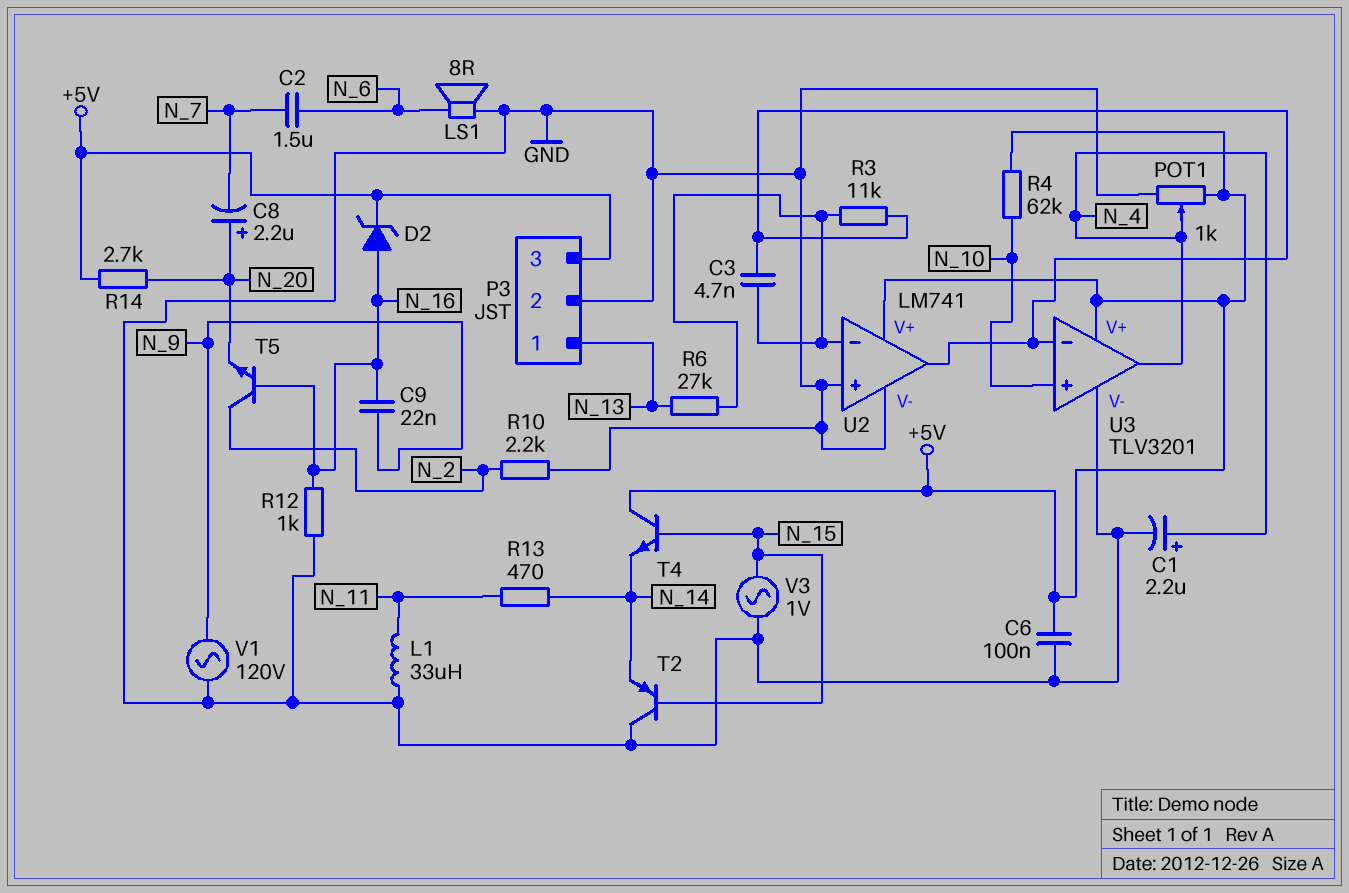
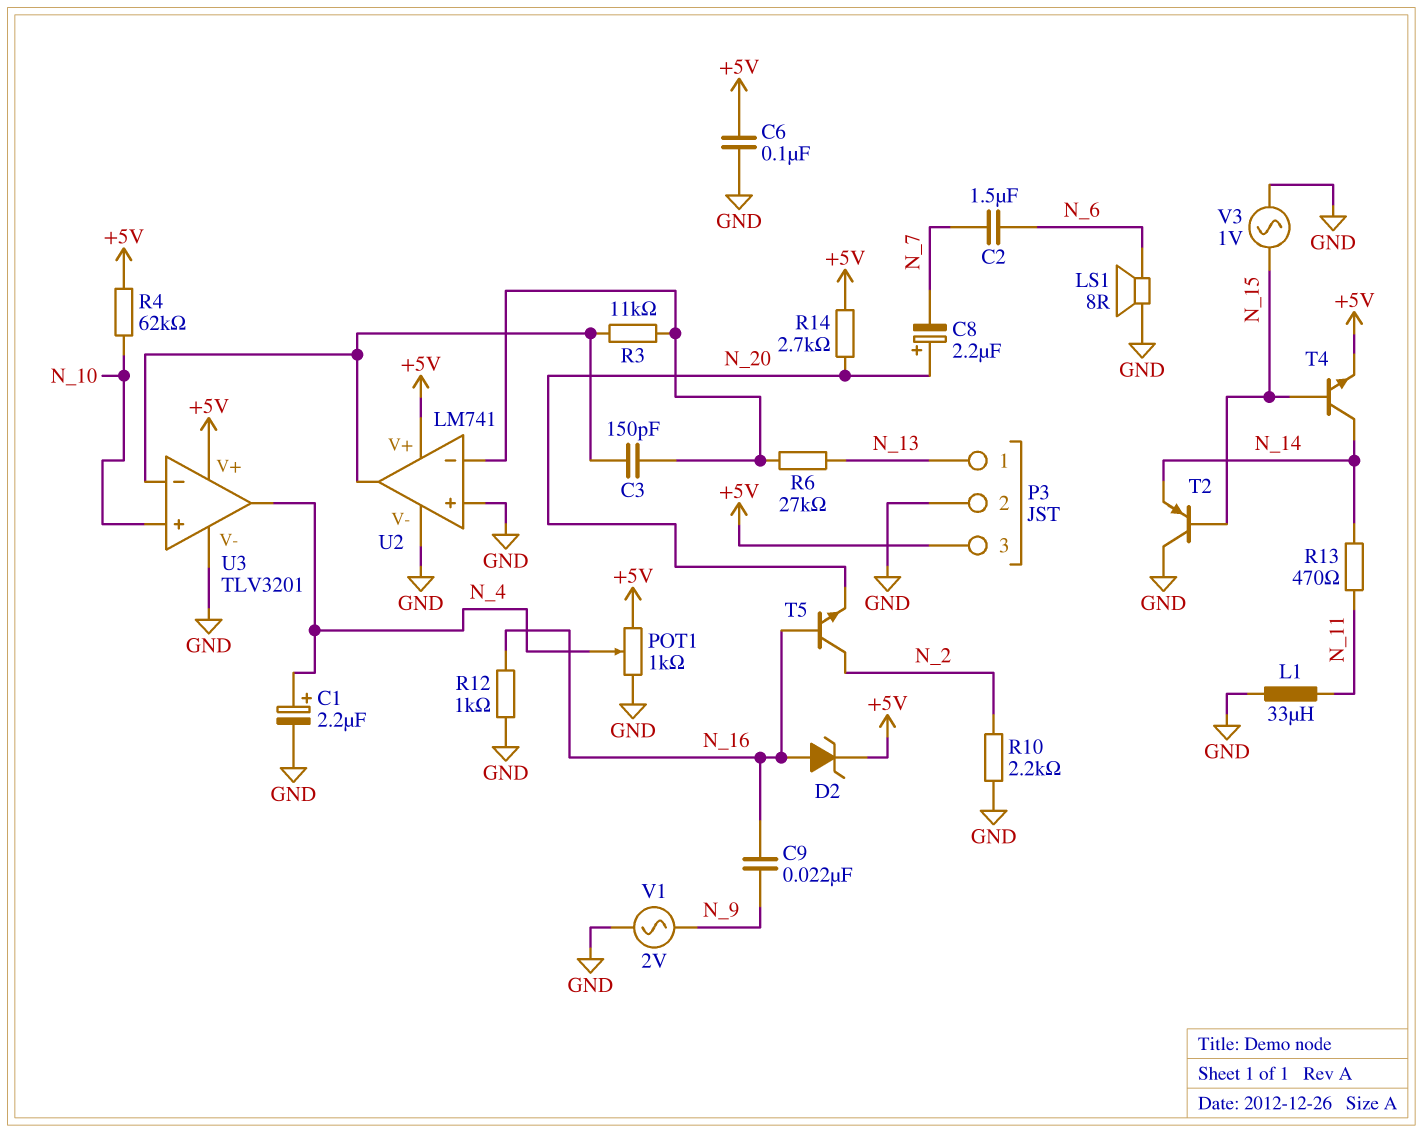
C3: 4.7nF (U2/in-, U2/out) -> 150pF (U2/in-, U2/out)
T4: NPN (B N_15, C +5V, E N_14) -> NPN (B N_15, C N_14, E +5V)
V1: AC 120V (GND, N_9) -> AC 2V (GND, N_9)

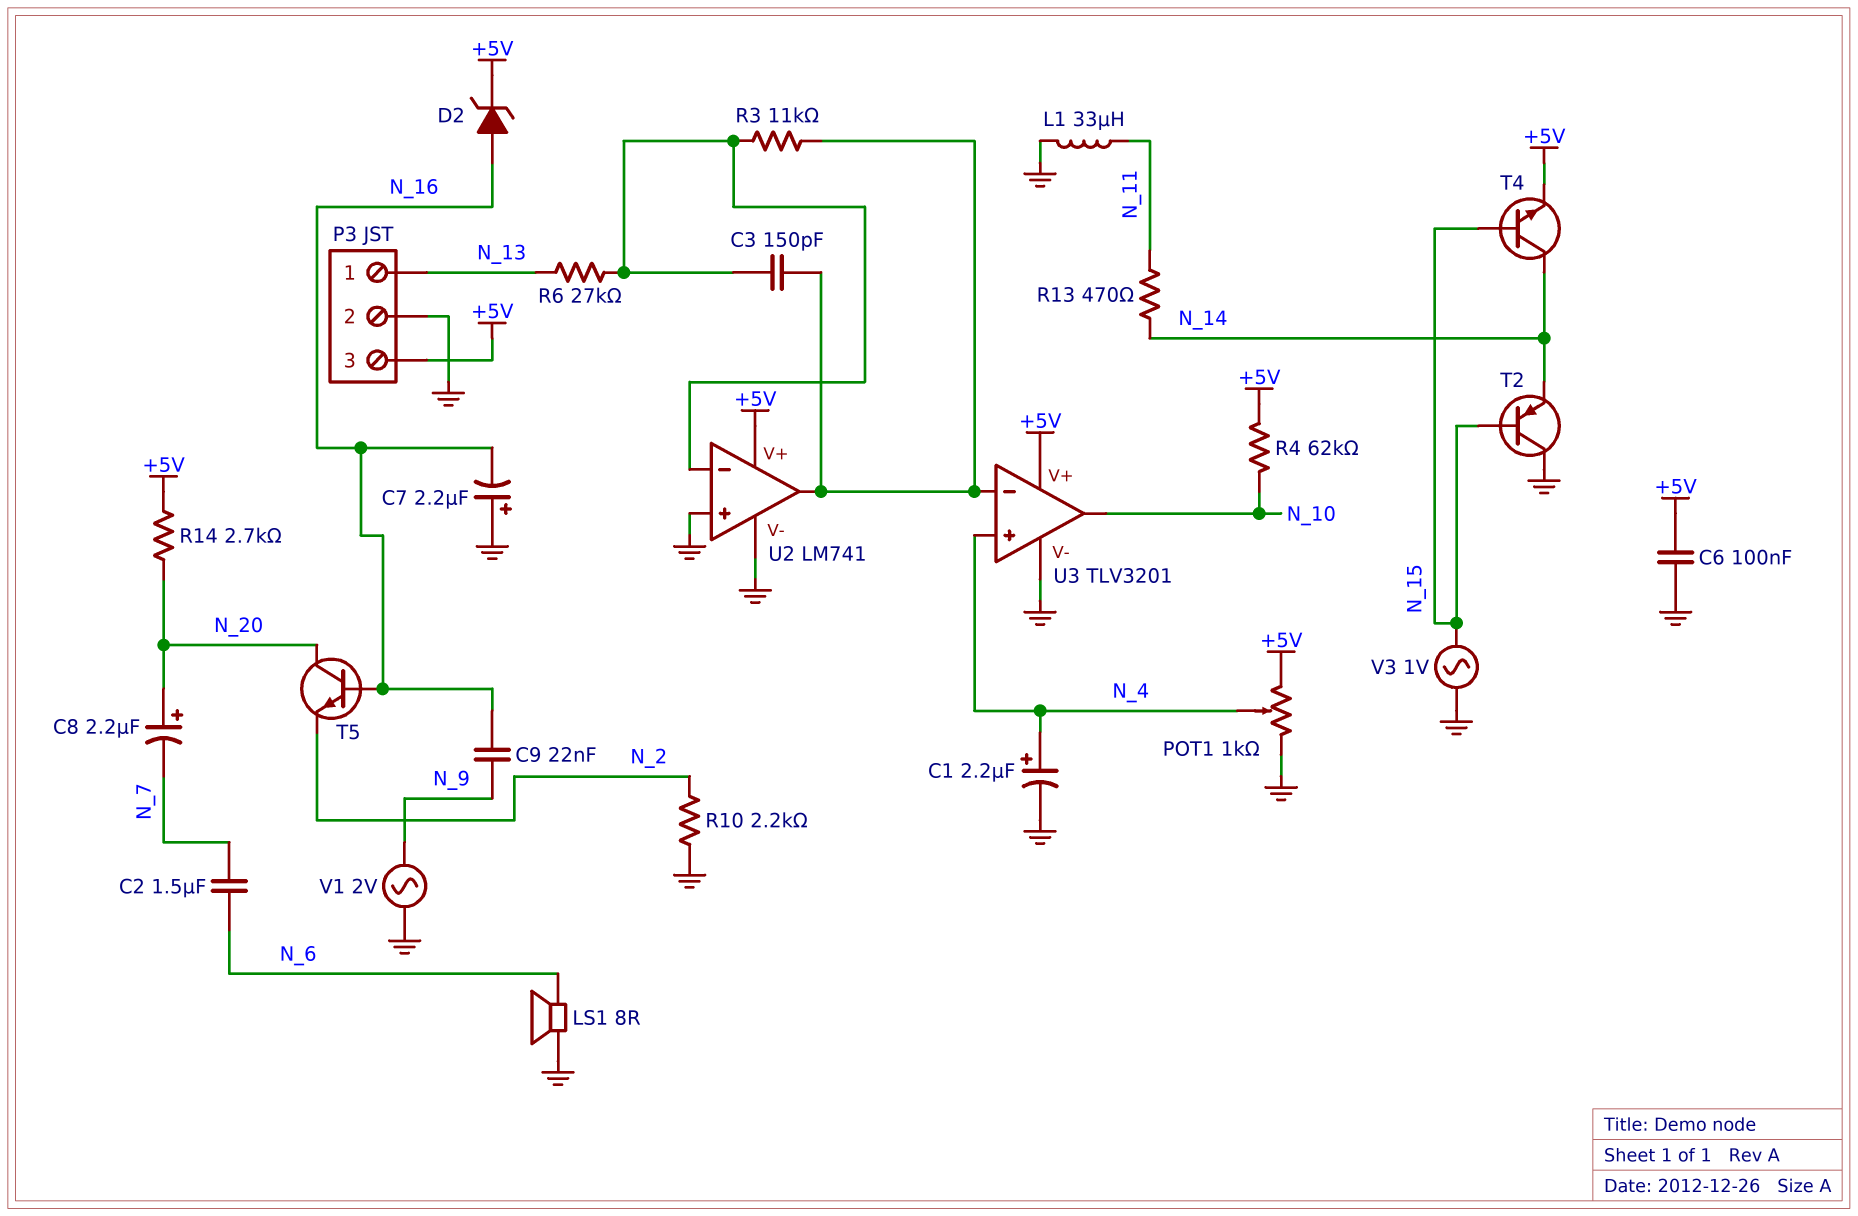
C7: none -> 2.2uF (plus GND, minus N_16)
R12: 1k (GND, N_16) -> none
T5: NPN (B N_16, C N_2, E N_20) -> NPN (B N_16, C N_20, E N_2)
U3 pin in+: N_10 -> N_4
U3 pin out: N_4 -> N_10

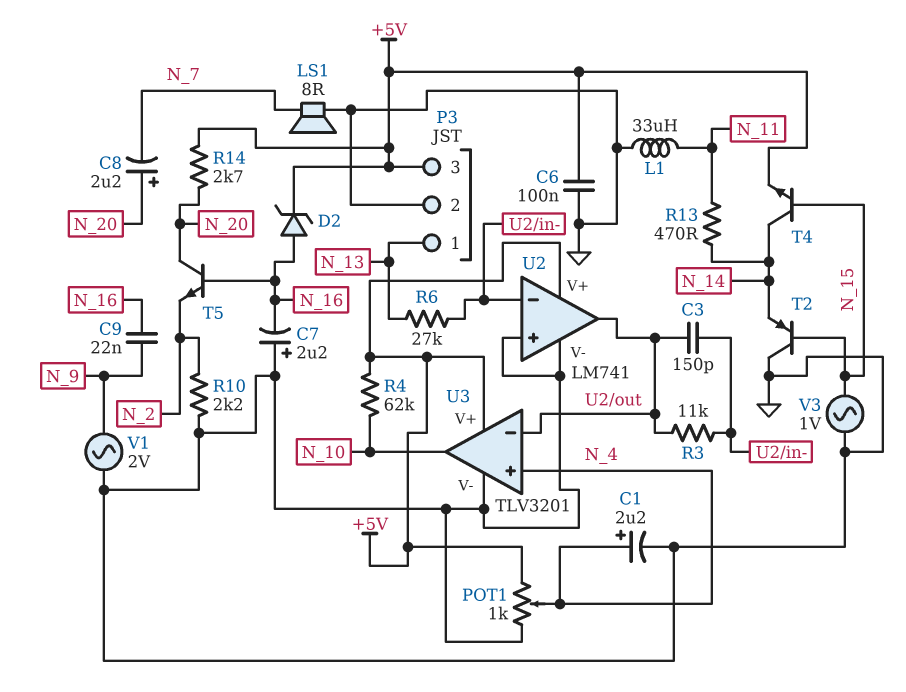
C2: 1.5uF (N_6, N_7) -> none
LS1: speaker 8R (GND, N_6) -> speaker 8R (GND, N_7)

